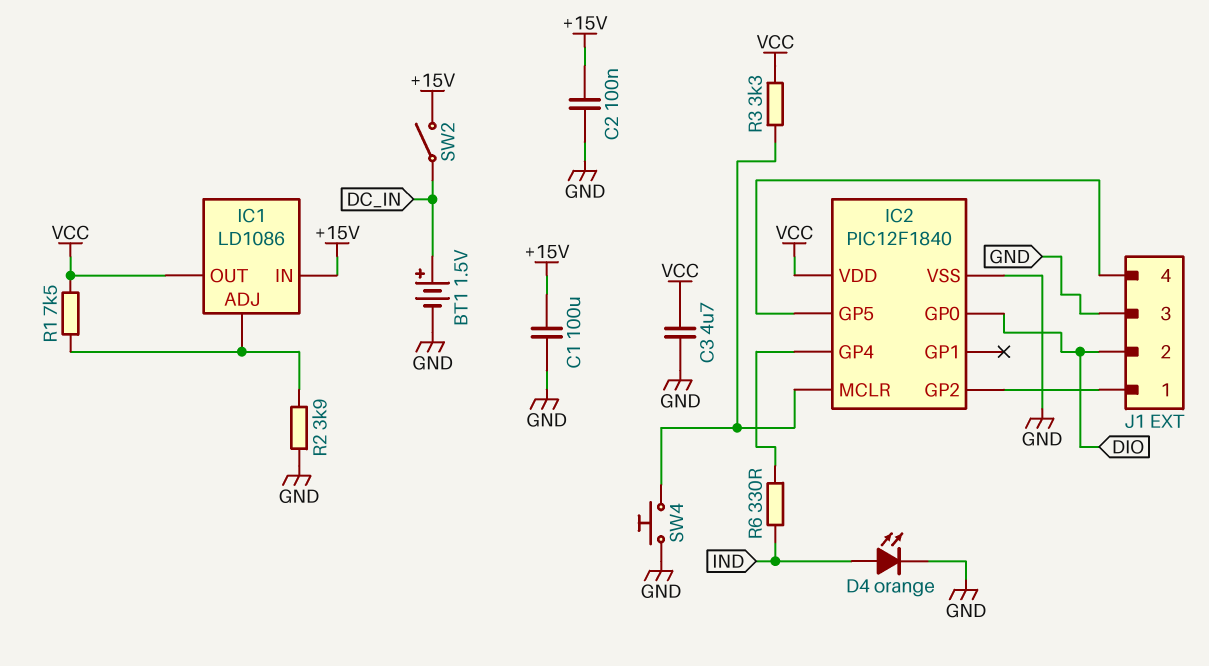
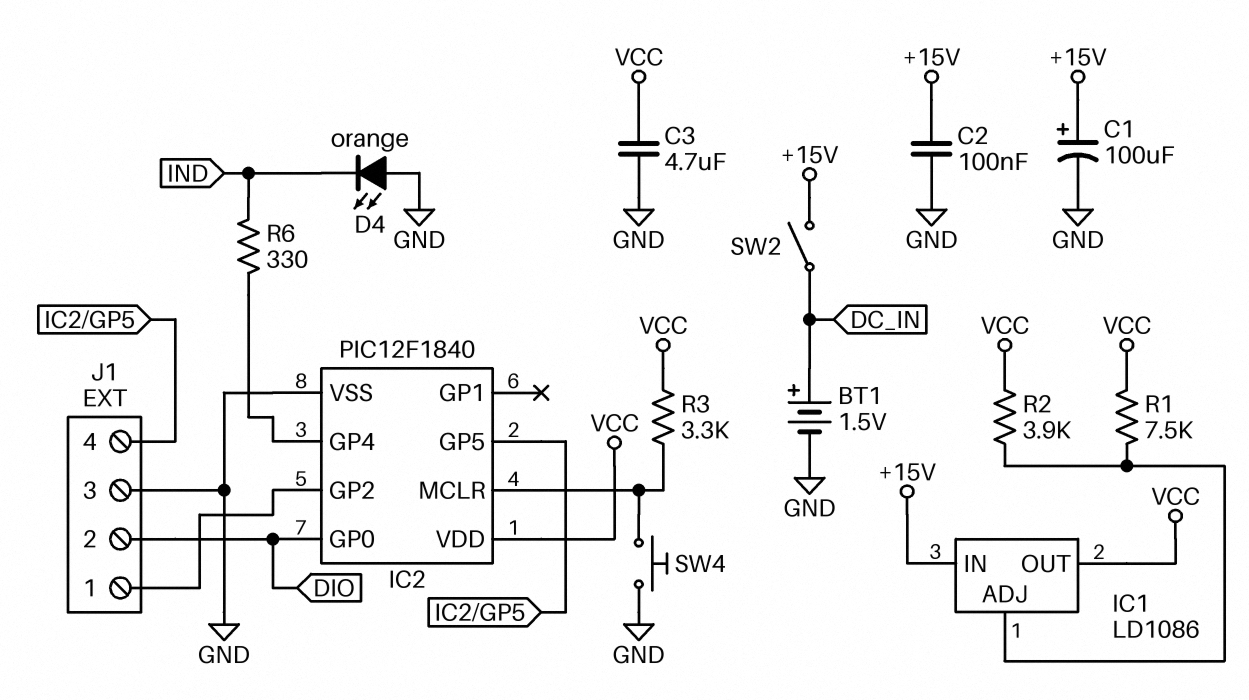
C1: 100uF (+15V, GND) -> 100uF (plus +15V, minus GND)
D4: LED orange (A IND, K GND) -> LED orange (A GND, K IND)
R2: 3.9k (GND, IC1/ADJ) -> 3.9k (IC1/ADJ, VCC)

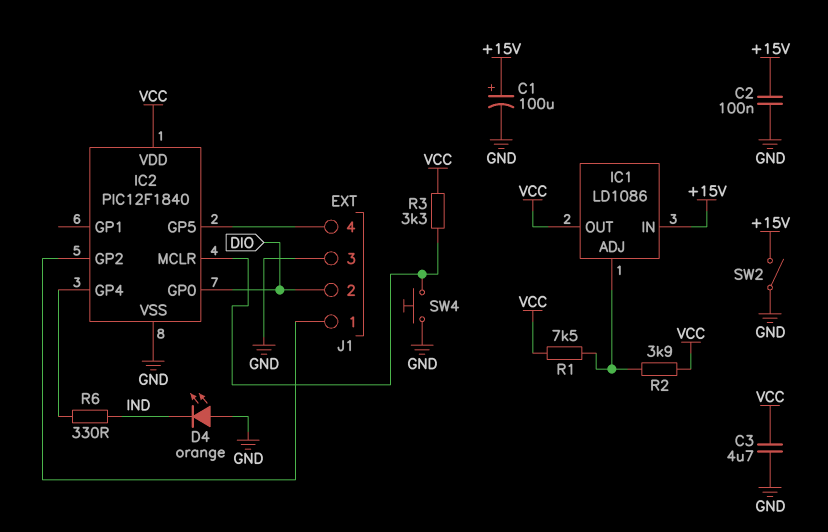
BT1: 1.5V (plus DC_IN, minus GND) -> none
SW2: switch (+15V, DC_IN) -> switch (+15V, GND)

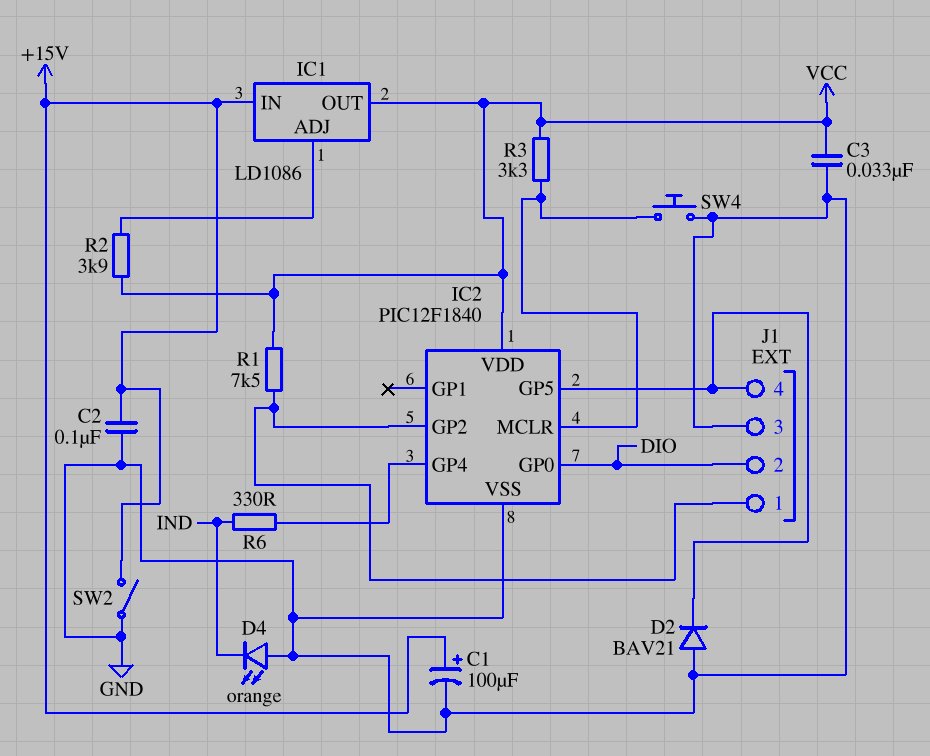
C3: 4.7uF (GND, VCC) -> 33nF (GND, VCC)
D2: none -> diode BAV21 (A GND, K IC2/GP5)
R1: 7.5k (IC1/ADJ, VCC) -> 7.5k (IC2/GP2, VCC)

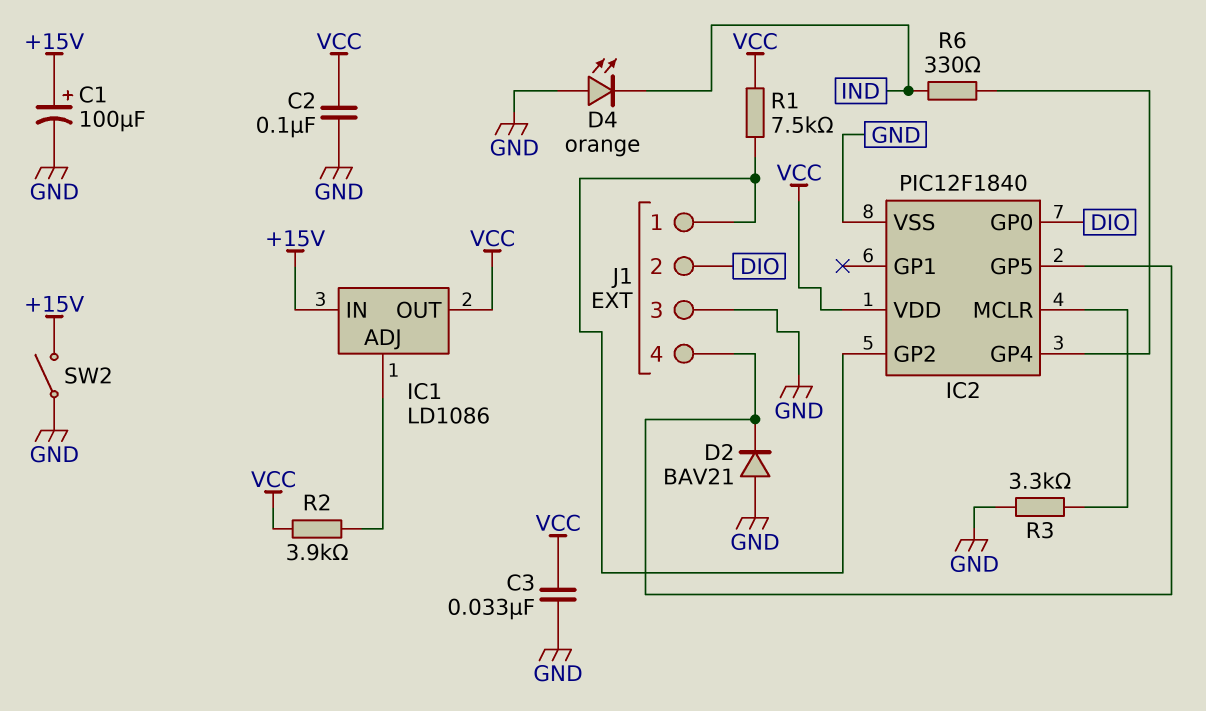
C2: 100nF (+15V, GND) -> 100nF (GND, VCC)
R3: 3.3k (IC2/MCLR, VCC) -> 3.3k (GND, IC2/MCLR)
SW4: button (GND, IC2/MCLR) -> none

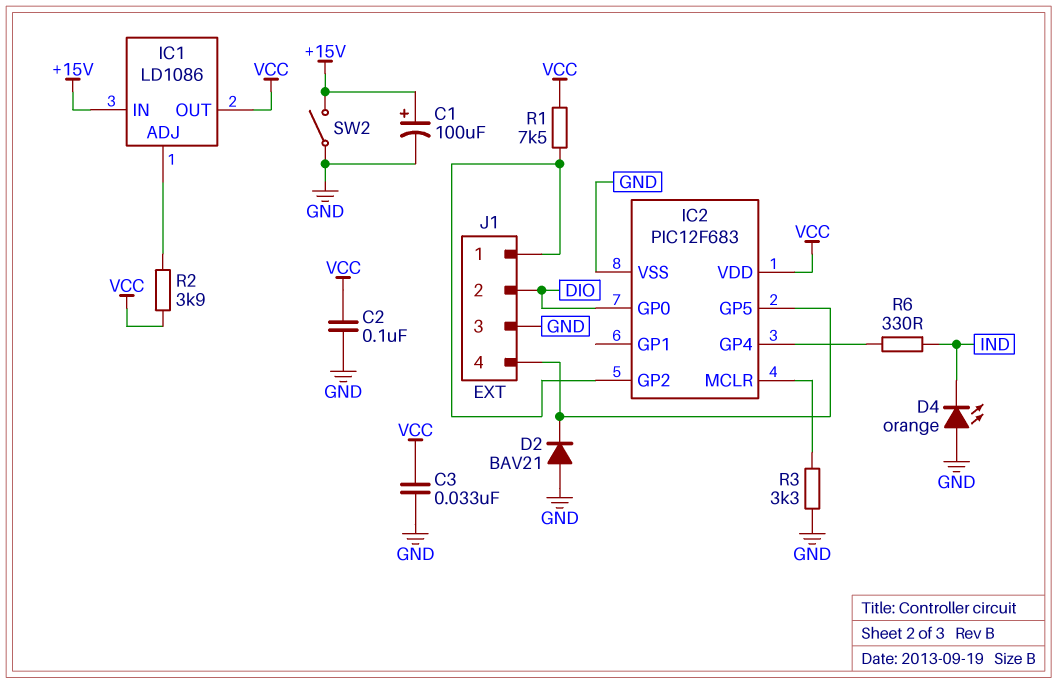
IC2: PIC12F1840 -> PIC12F683

